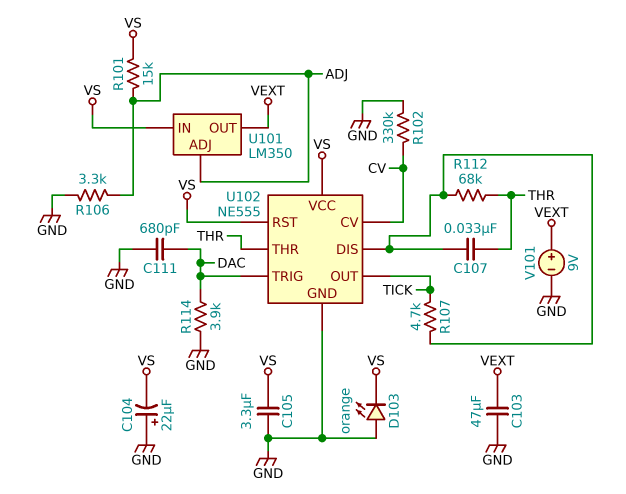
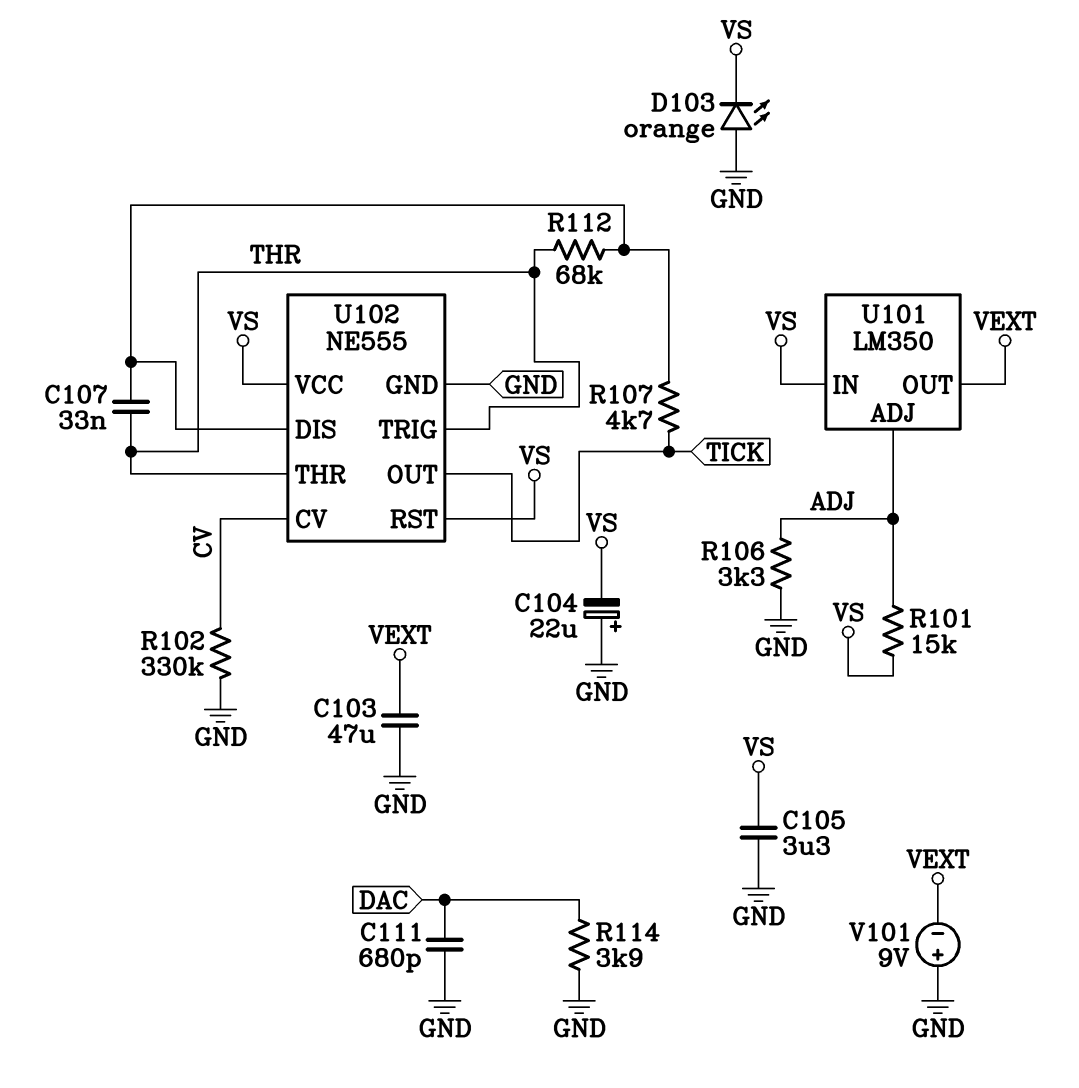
U102 pin TRIG: DAC -> THR
V101: 9V (plus VEXT, minus GND) -> 9V (plus GND, minus VEXT)

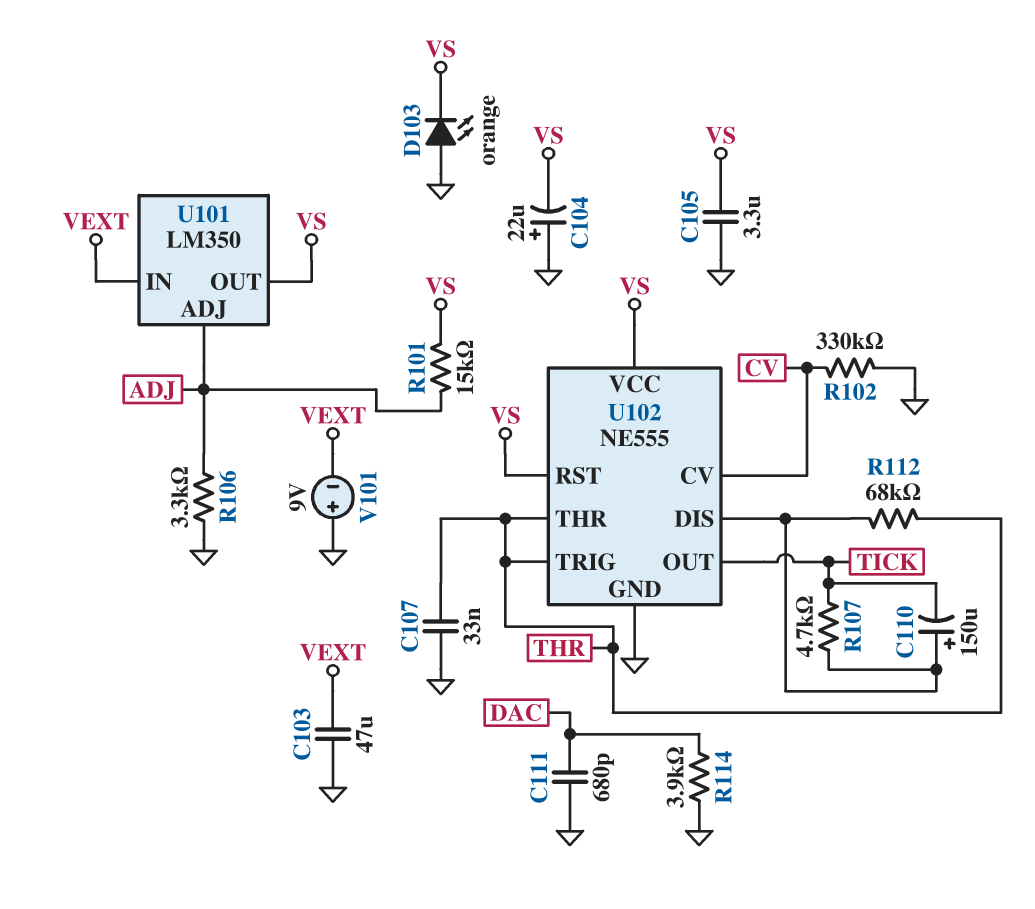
C107: 33nF (THR, U102/DIS) -> 33nF (GND, THR)
C110: none -> 150uF (plus U102/DIS, minus TICK)
U101 pin IN: VS -> VEXT
U101 pin OUT: VEXT -> VS

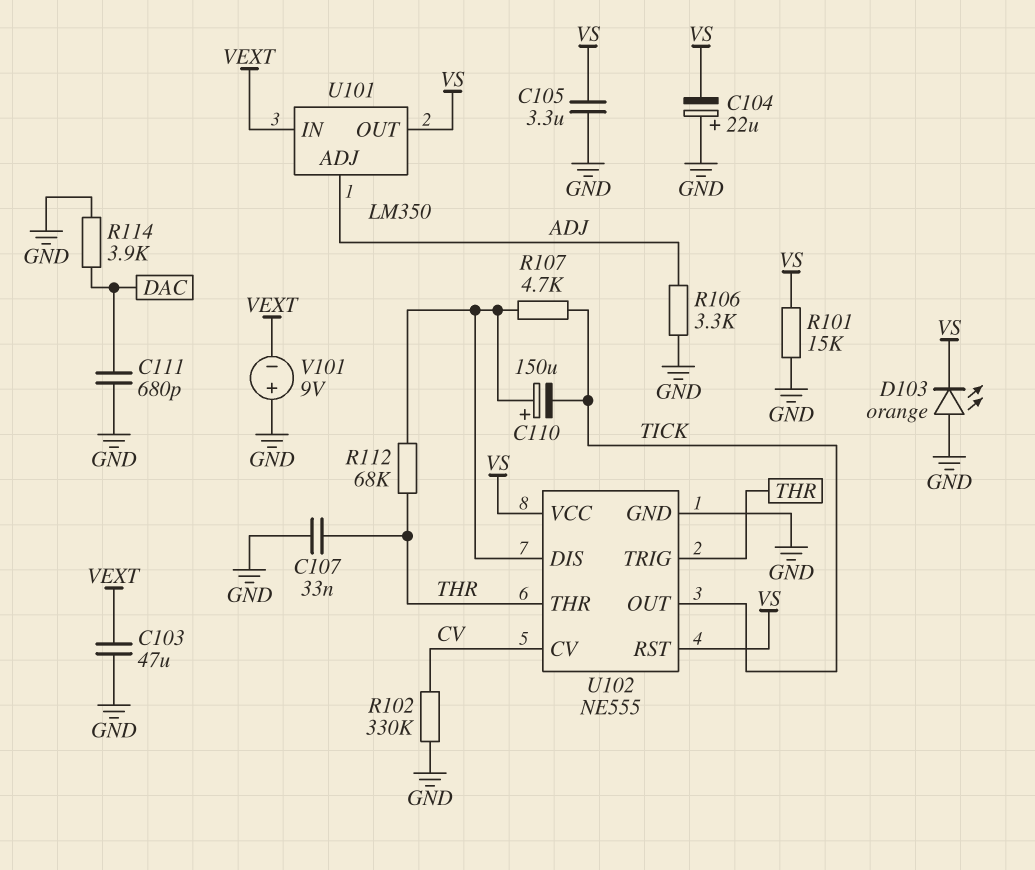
R101: 15k (ADJ, VS) -> 15k (GND, VS)

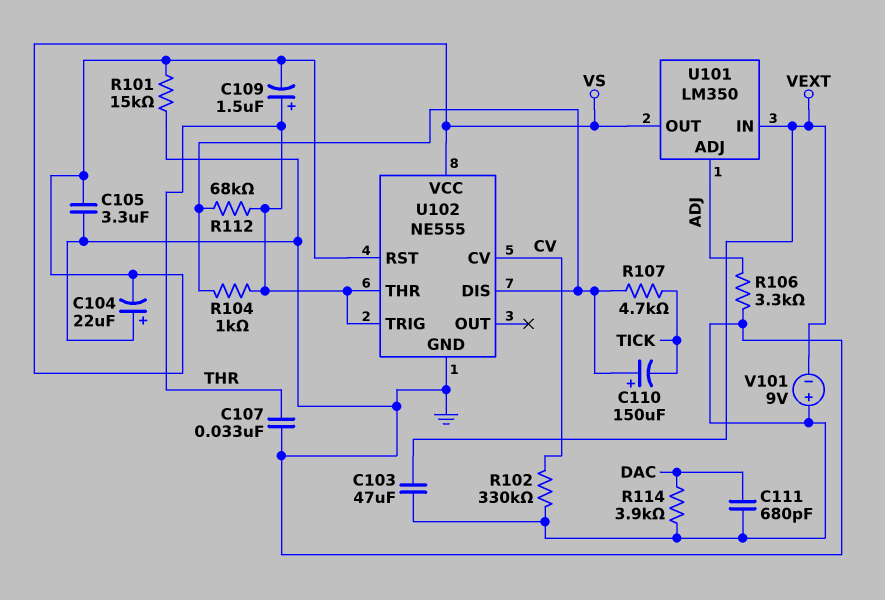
C109: none -> 1.5uF (plus THR, minus VS)
D103: LED orange (A GND, K VS) -> none
R104: none -> 1k (THR, U102/DIS)
U102 pin OUT: TICK -> none

